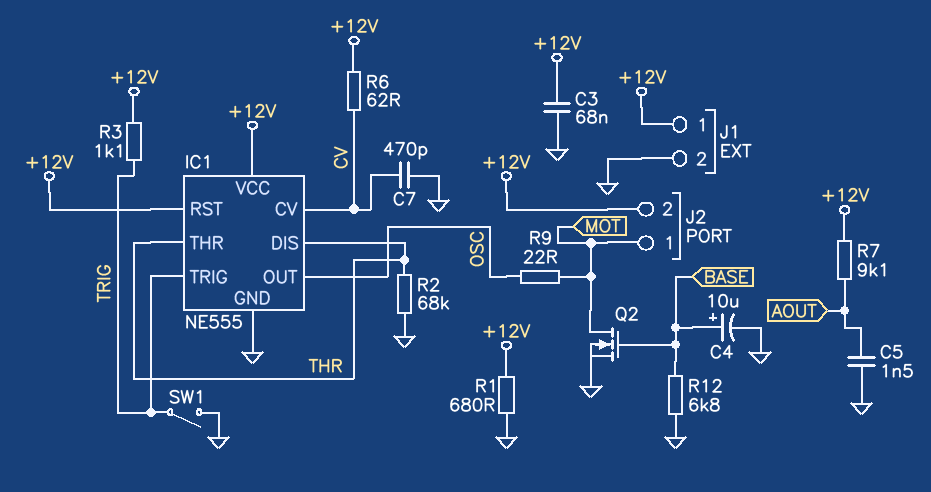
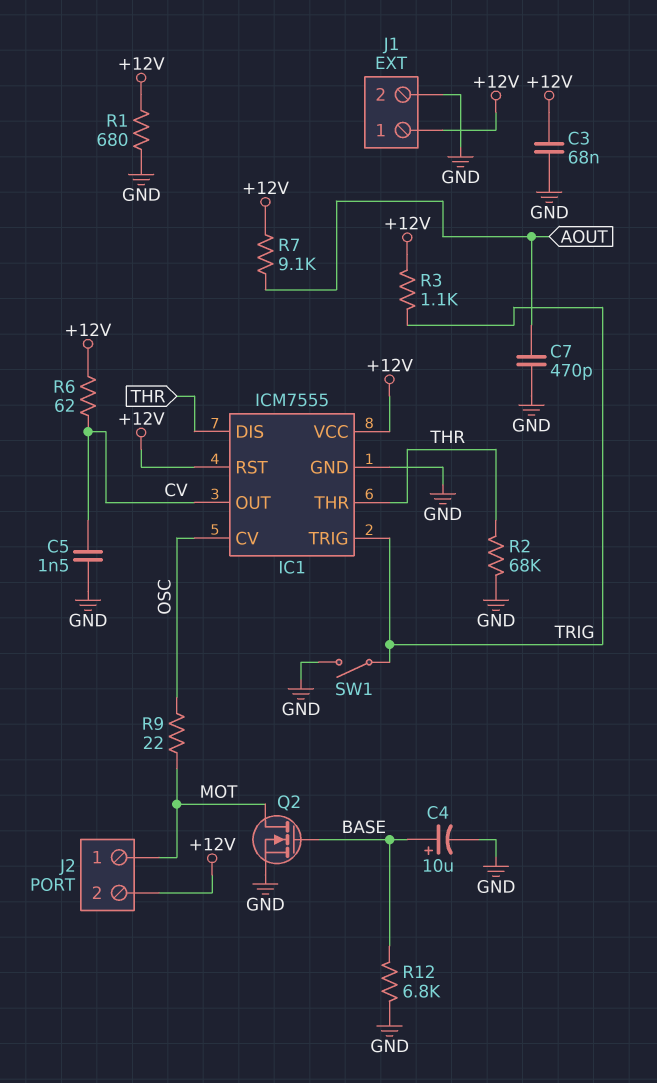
C5: 1.5nF (AOUT, GND) -> 1.5nF (CV, GND)
C7: 470pF (CV, GND) -> 470pF (AOUT, GND)
IC1: NE555 -> ICM7555
IC1 pin CV: CV -> OSC
IC1 pin OUT: OSC -> CV

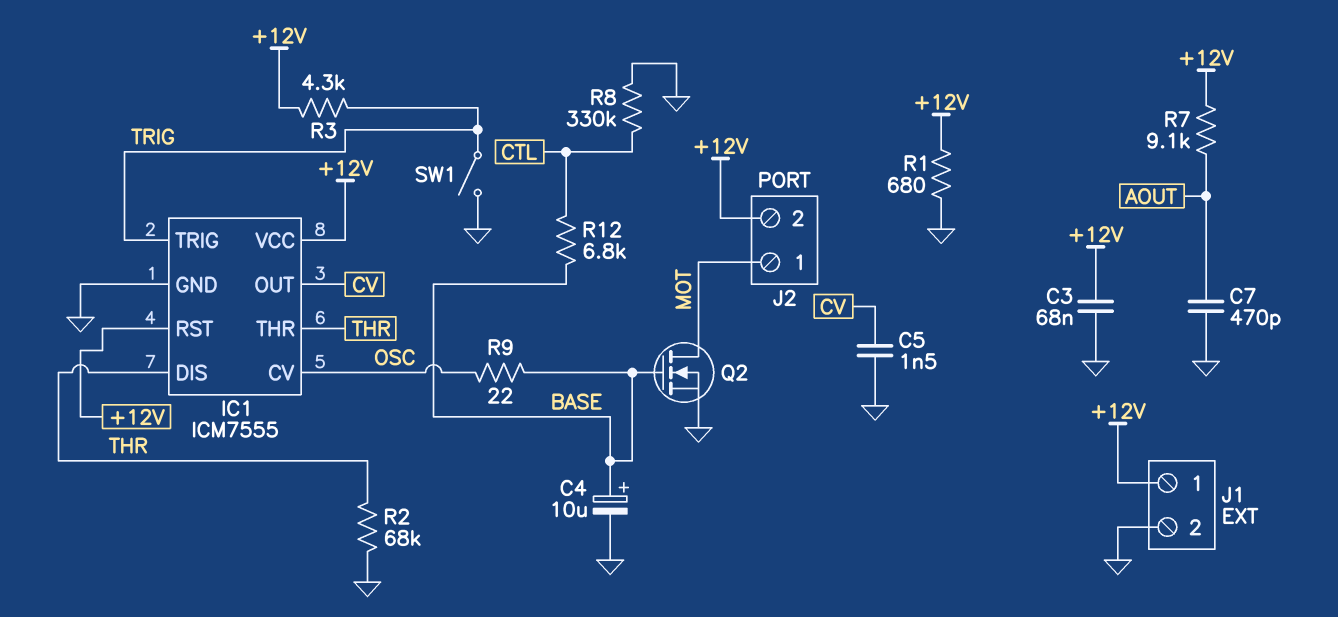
R3: 1.1k (+12V, TRIG) -> 4.3k (+12V, TRIG)
R6: 62 (+12V, CV) -> none
R8: none -> 330k (CTL, GND)
R9: 22 (MOT, OSC) -> 22 (BASE, OSC)
R12: 6.8k (BASE, GND) -> 6.8k (BASE, CTL)

